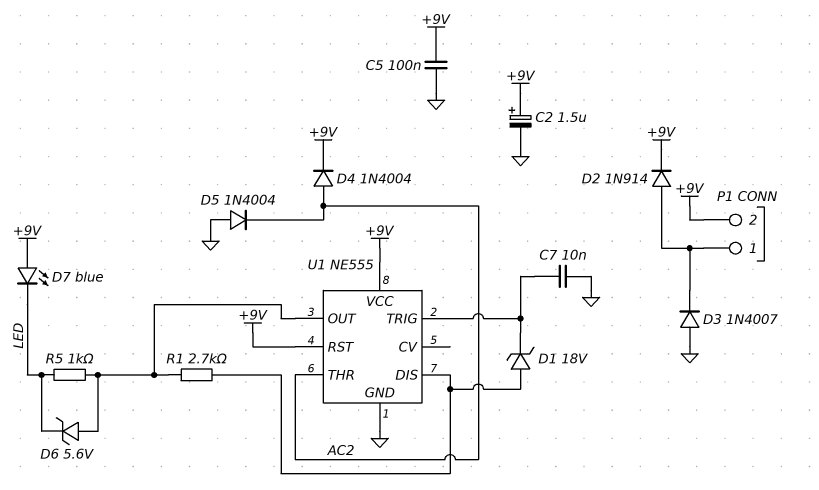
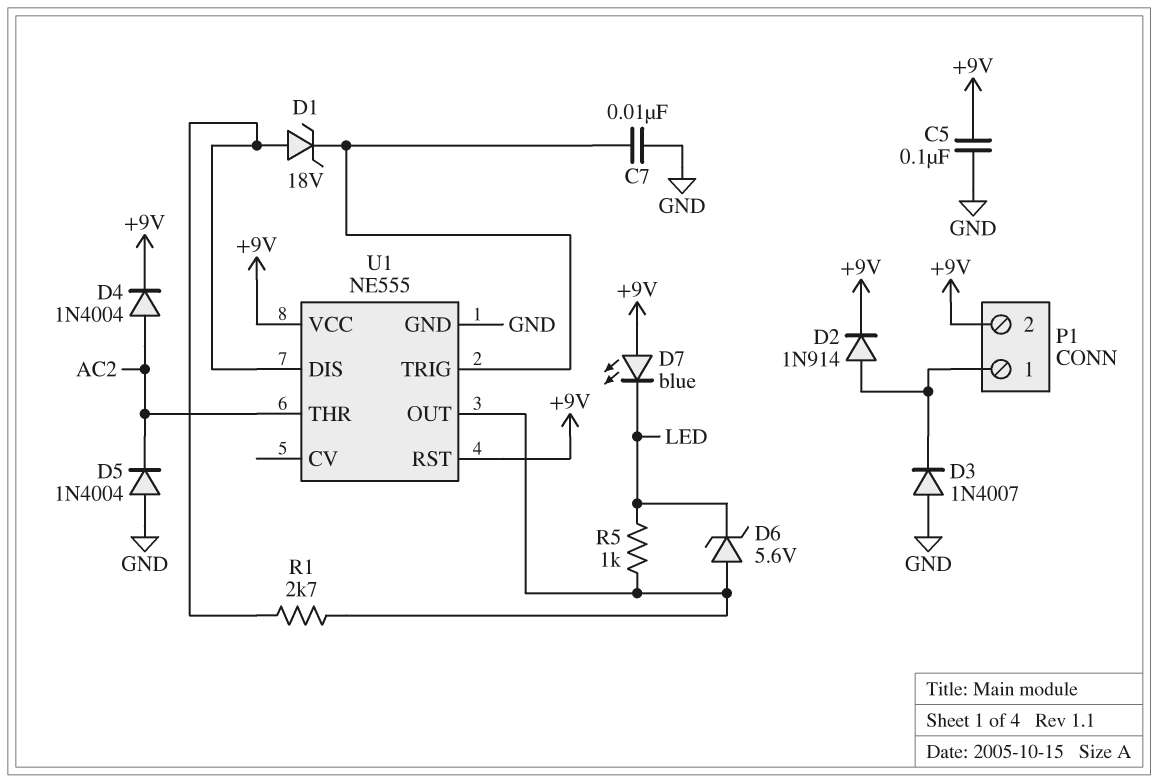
C2: 1.5uF (plus +9V, minus GND) -> none

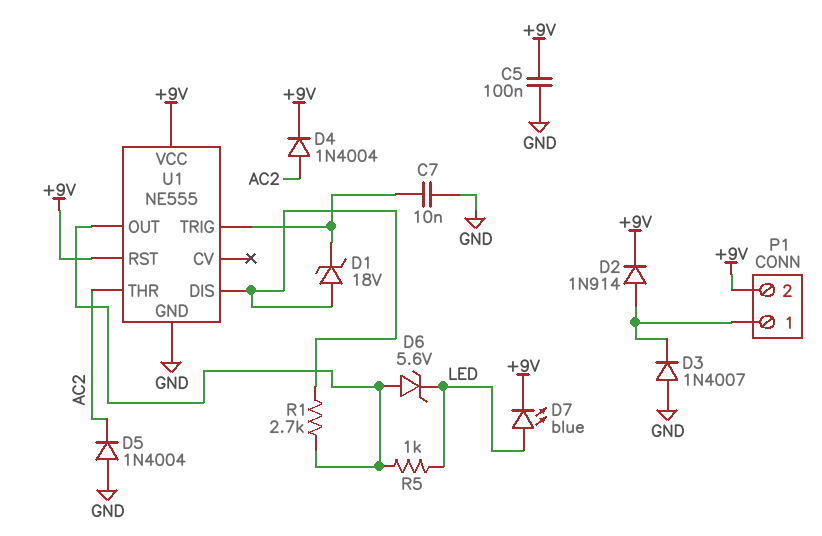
D7: LED blue (A +9V, K LED) -> LED blue (A LED, K +9V)

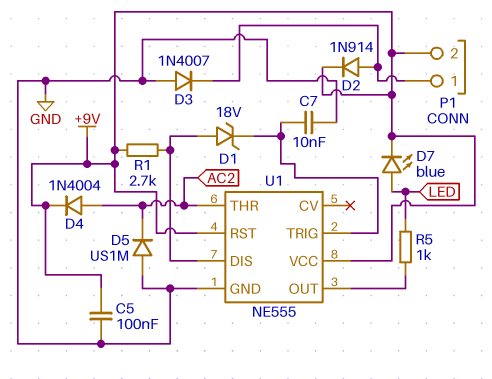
D5: diode 1N4004 (A GND, K AC2) -> diode US1M (A GND, K AC2)
D6: zener 5.6V (A U1/OUT, K LED) -> none
R1: 2.7k (U1/DIS, U1/OUT) -> 2.7k (+9V, U1/DIS)

